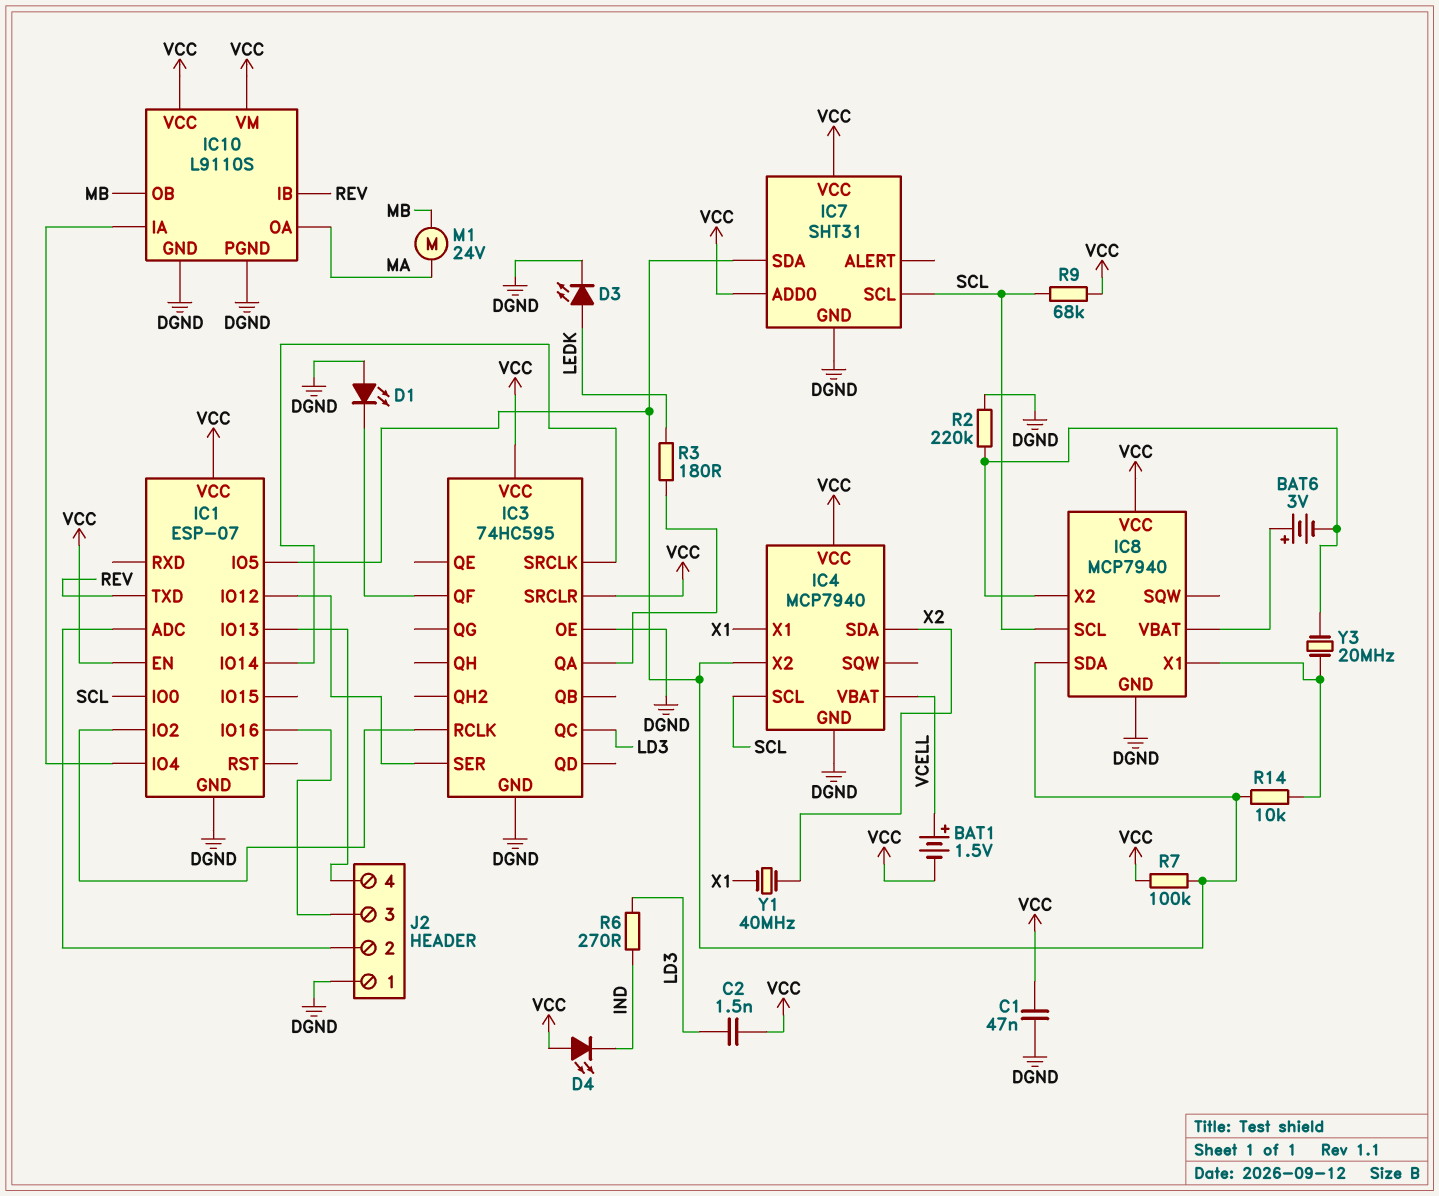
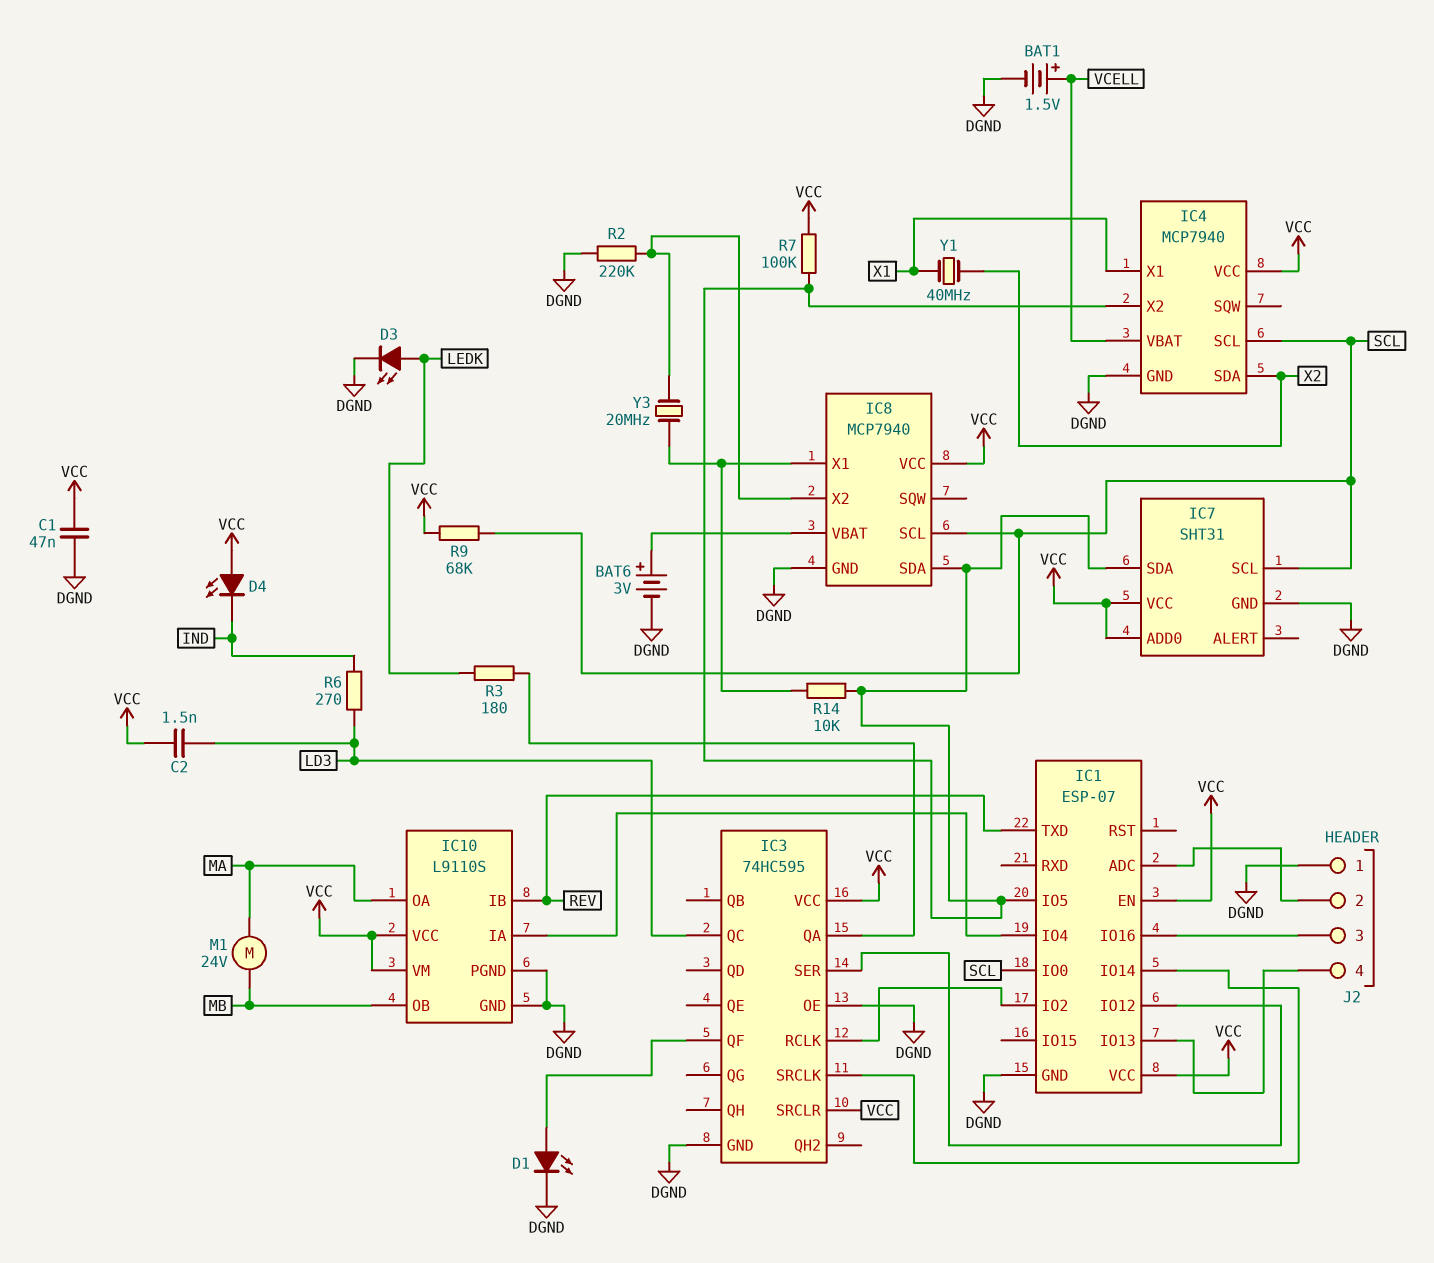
BAT1: 1.5V (plus VCELL, minus VCC) -> 1.5V (plus VCELL, minus DGND)
BAT6: 3V (plus IC8/VBAT, minus IC8/X2) -> 3V (plus IC8/VBAT, minus DGND)
D1: LED (A DGND, K IC3/QF) -> LED (A IC3/QF, K DGND)

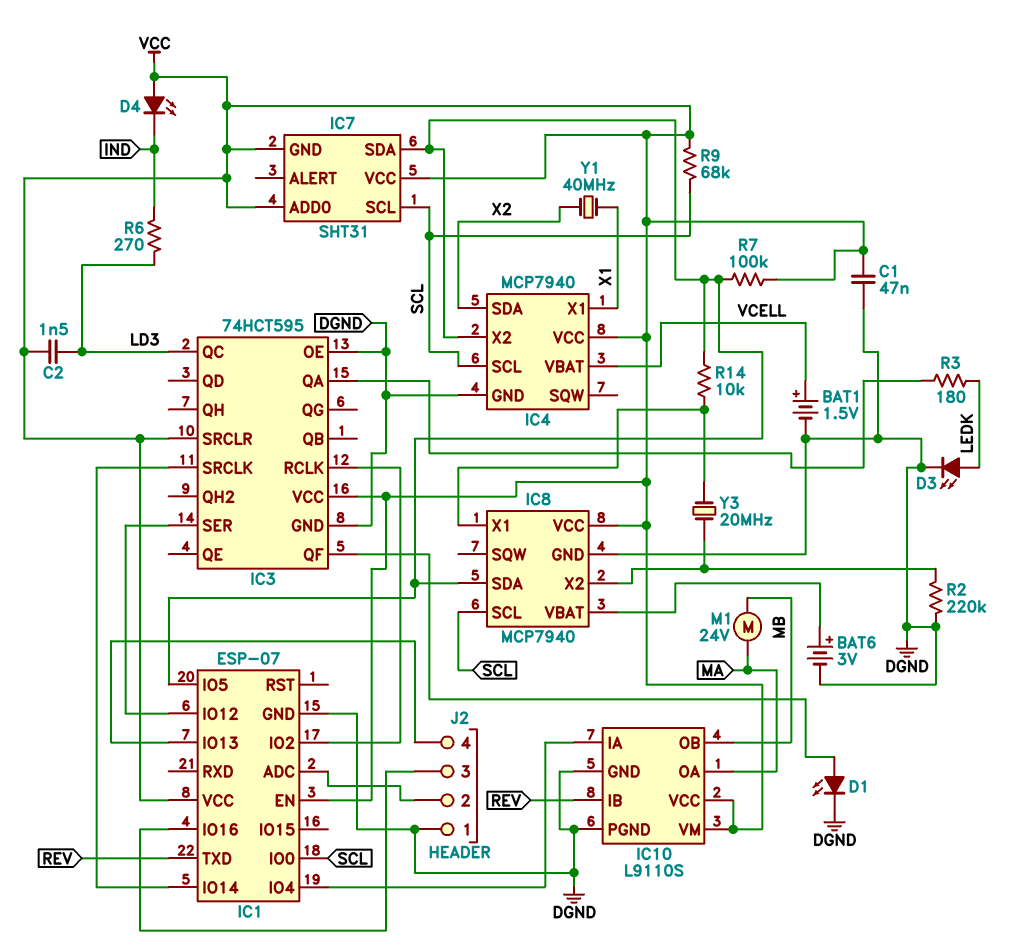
IC3: 74HC595 -> 74HCT595
IC7 pin GND: DGND -> VCC

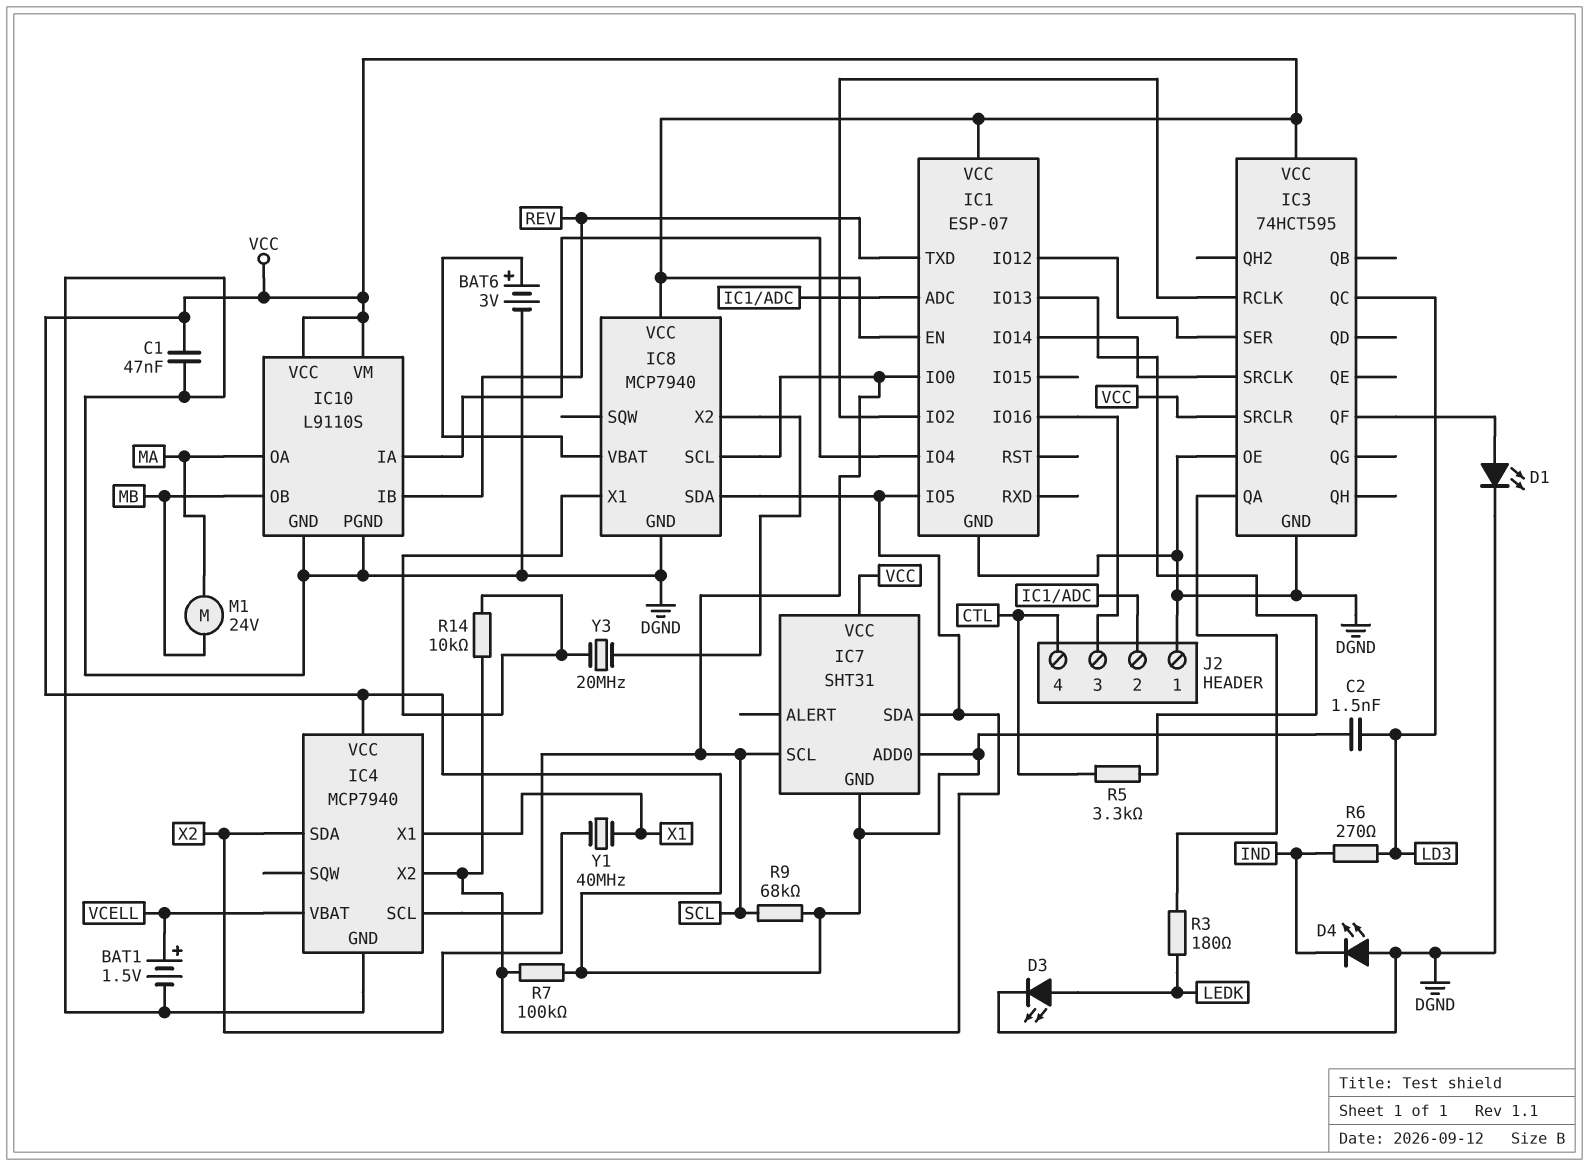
D4: LED (A VCC, K IND) -> LED (A DGND, K IND)
J2 pin 4: IC1/IO13 -> CTL
R2: 220k (DGND, IC8/X2) -> none
R5: none -> 3.3k (CTL, IC1/IO13)

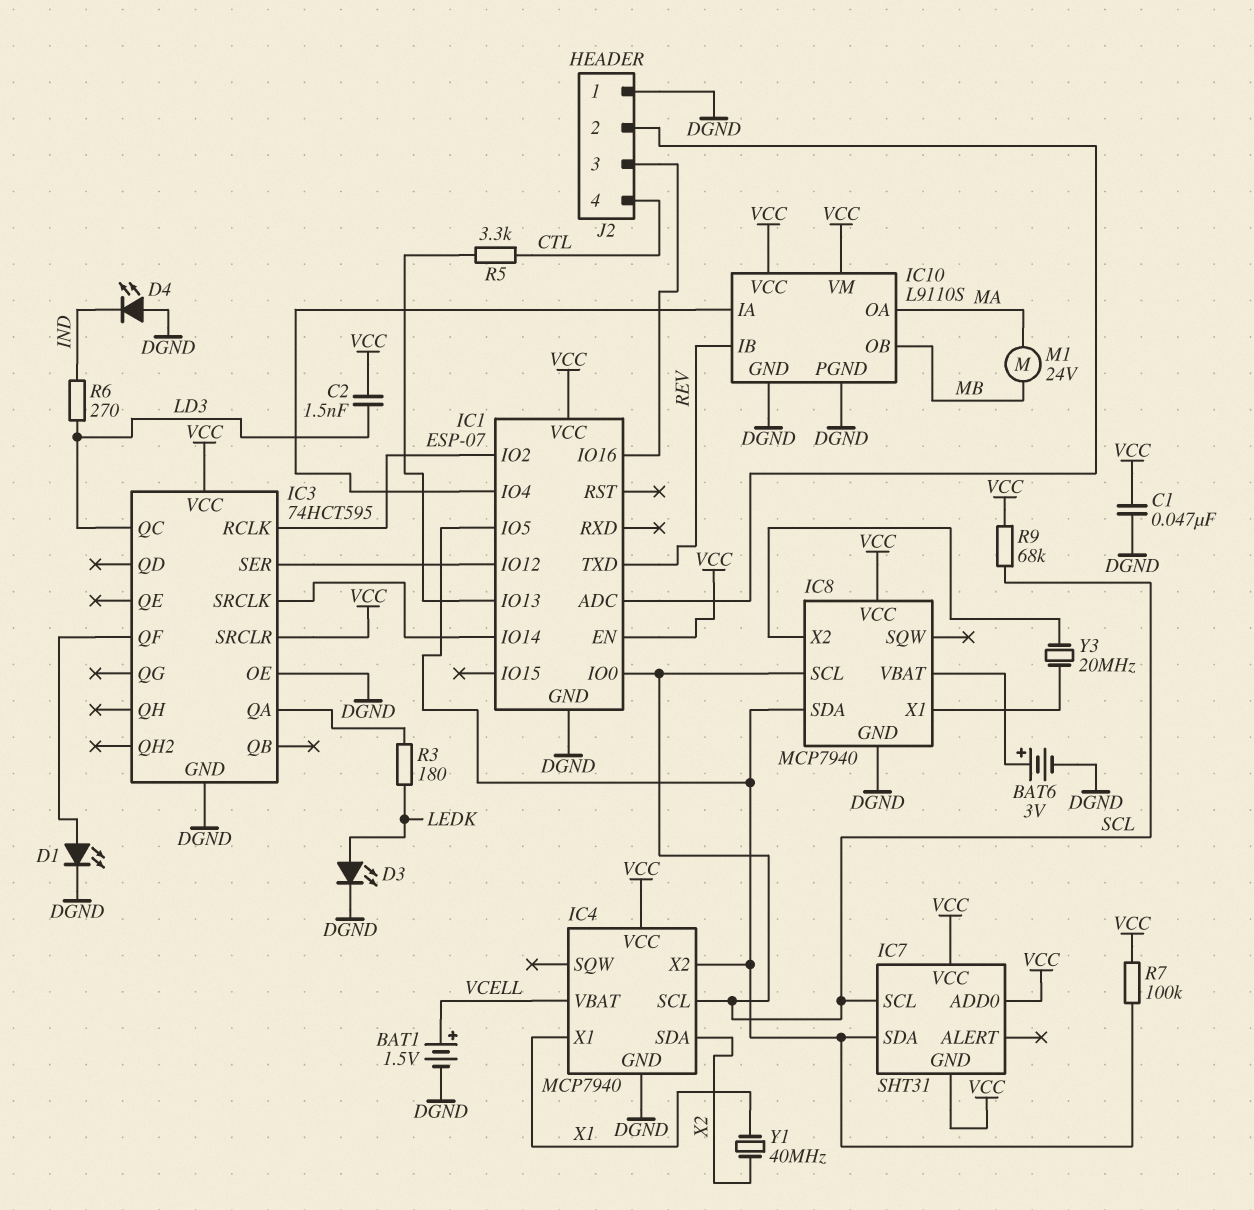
R14: 10k (IC1/IO5, IC8/X1) -> none

